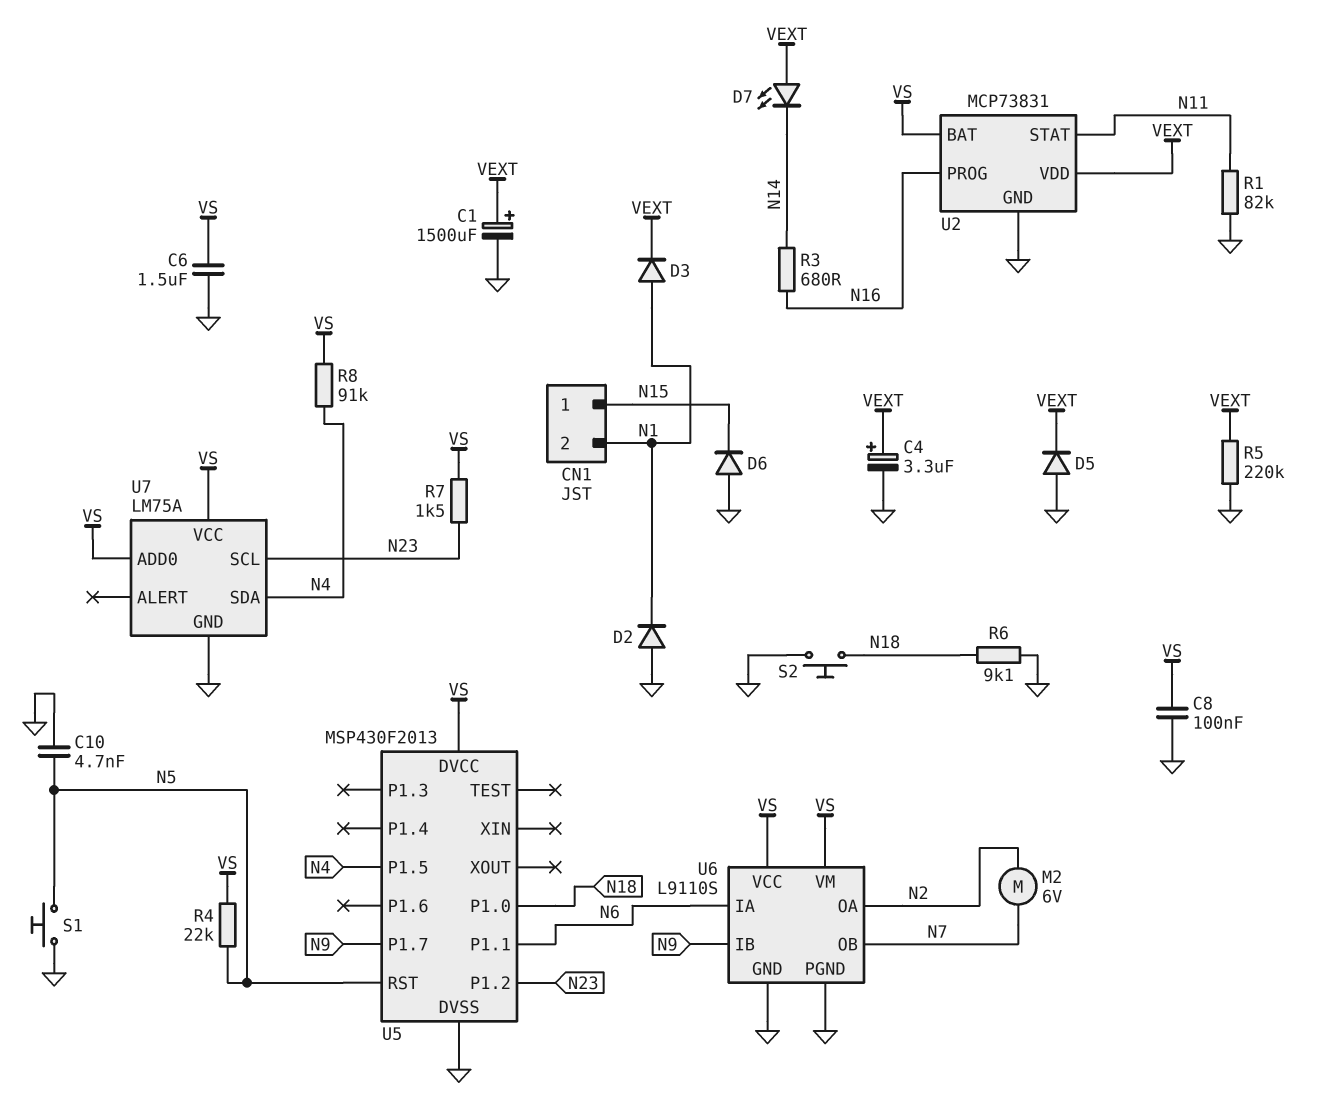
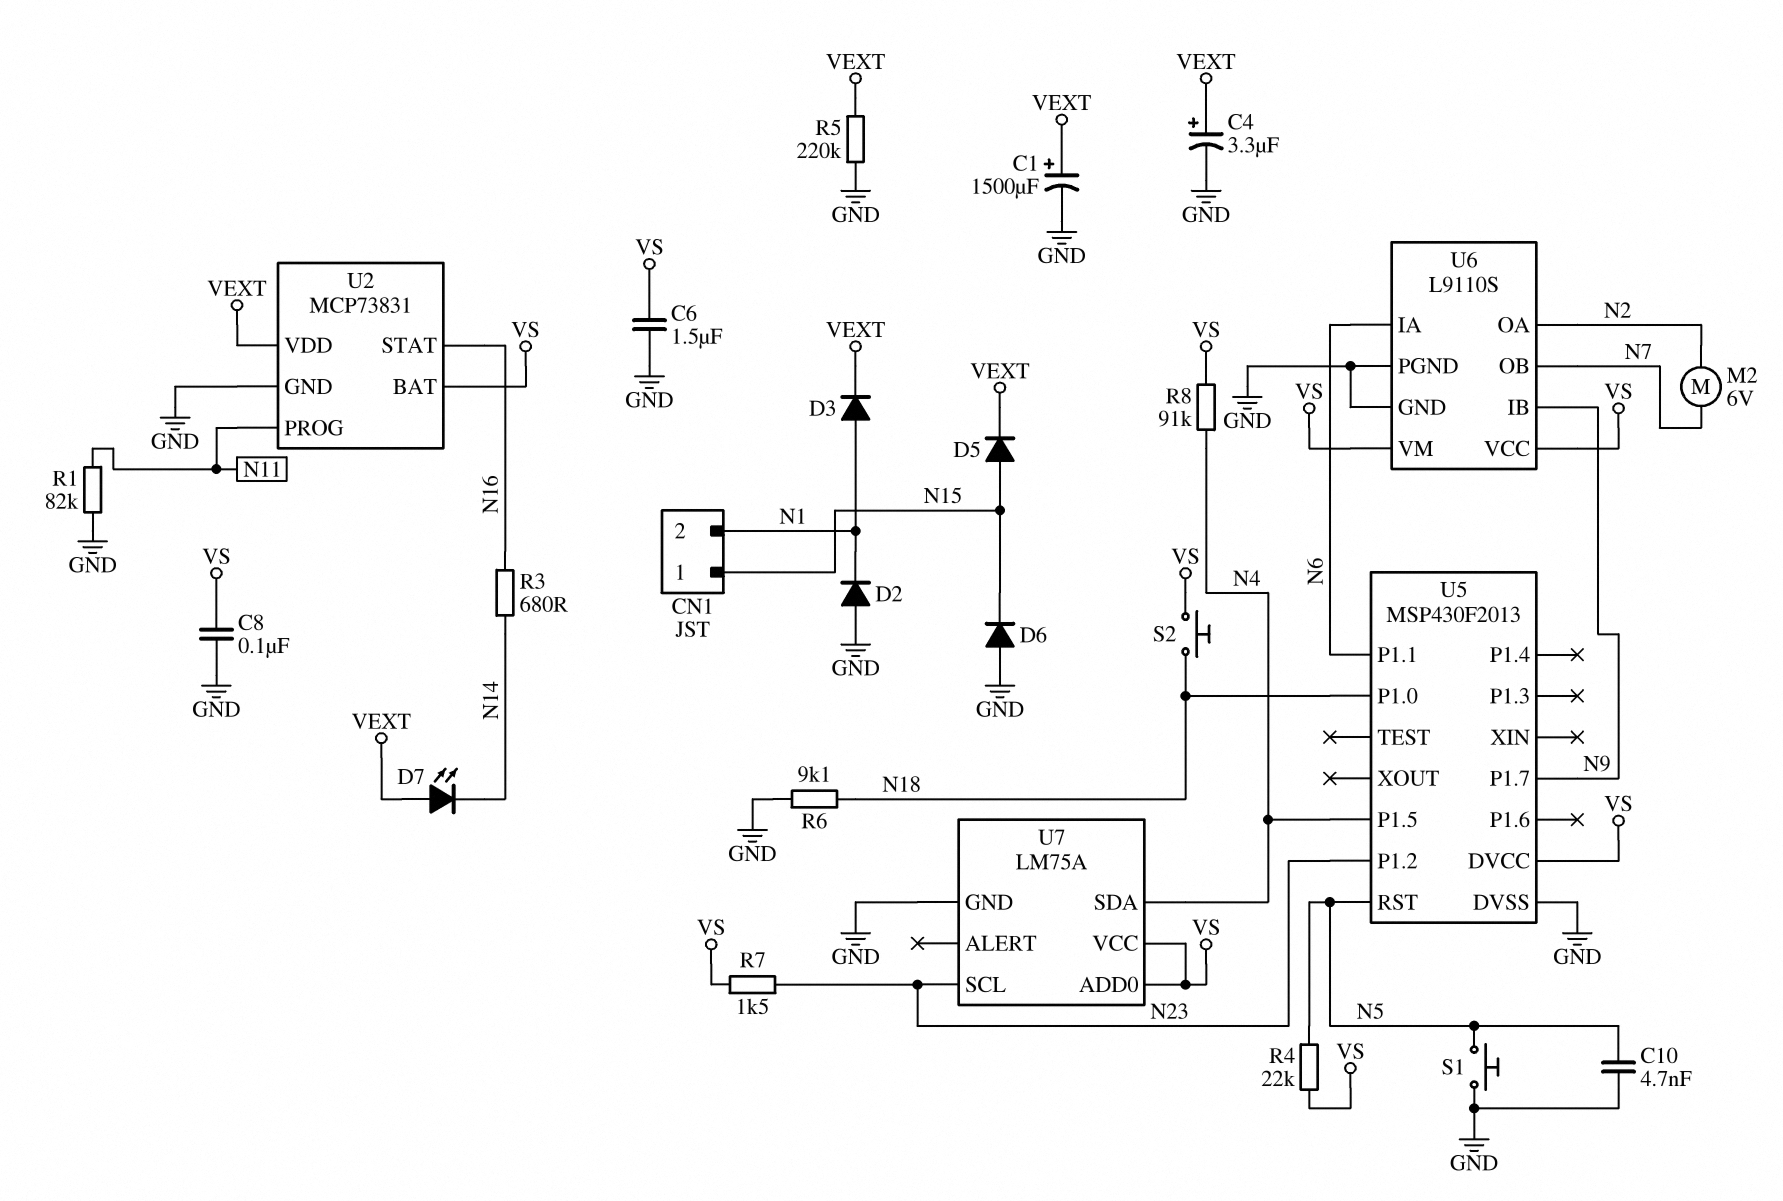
D5: diode (A GND, K VEXT) -> diode (A N15, K VEXT)
S2: button (GND, N18) -> button (N18, VS)
U2 pin PROG: N16 -> N11
U2 pin STAT: N11 -> N16

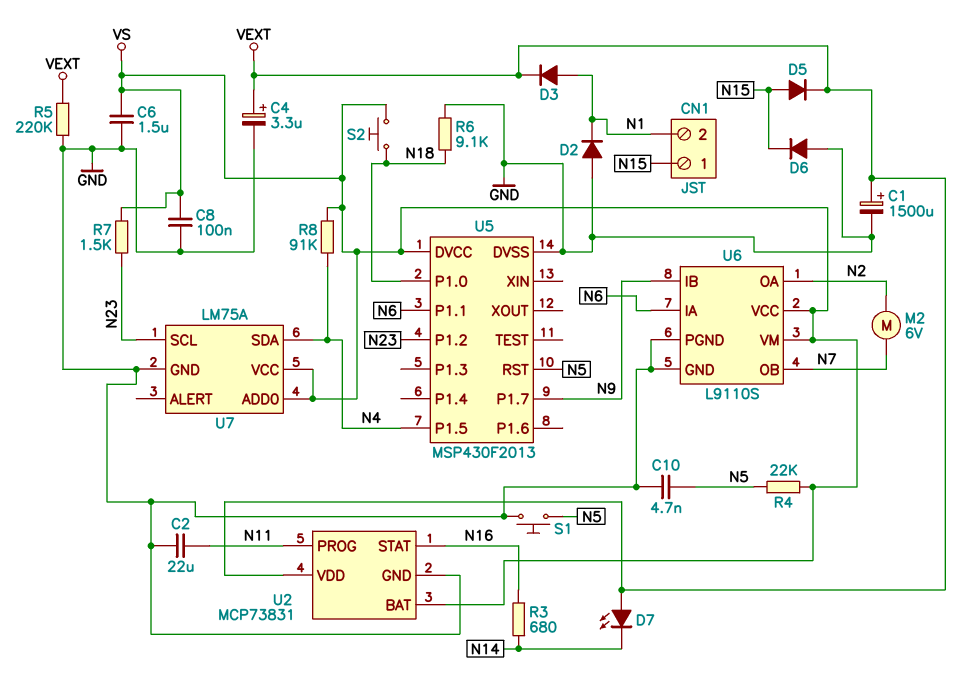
C2: none -> 22uF (GND, N11)
R1: 82k (GND, N11) -> none

